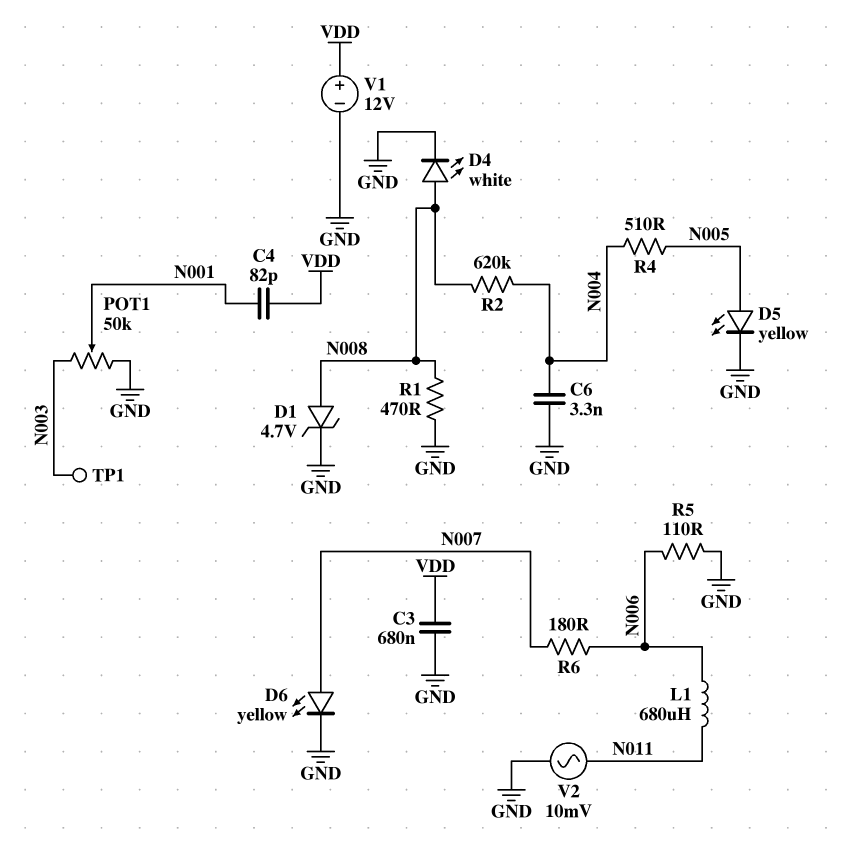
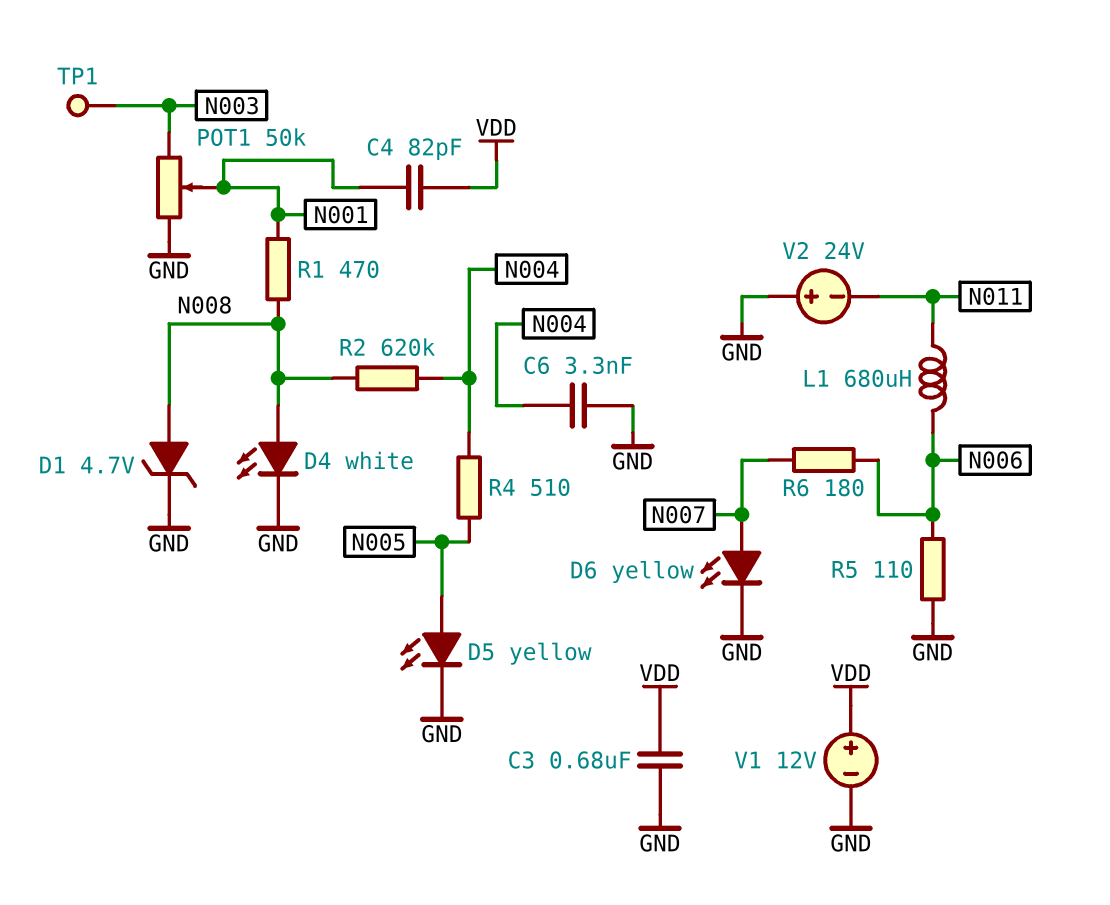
R1: 470 (GND, N008) -> 470 (N001, N008)
V2: AC 10mV (GND, N011) -> 24V (plus GND, minus N011)

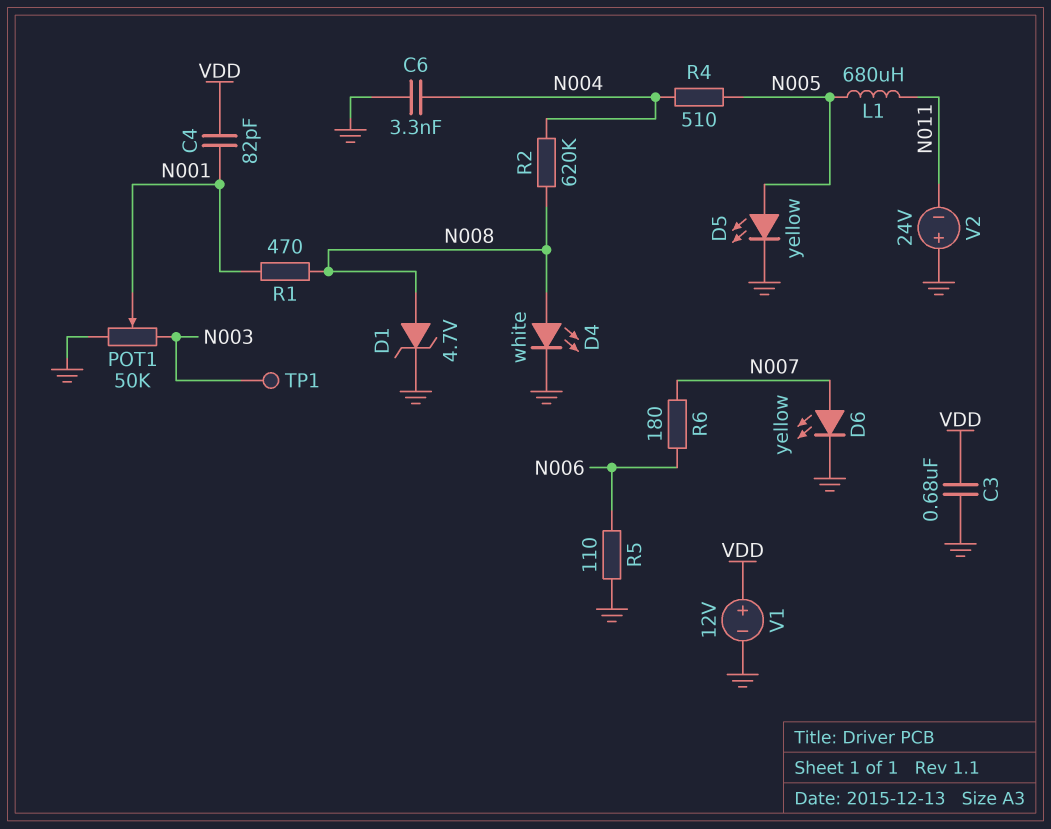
L1: 680uH (N006, N011) -> 680uH (N005, N011)

